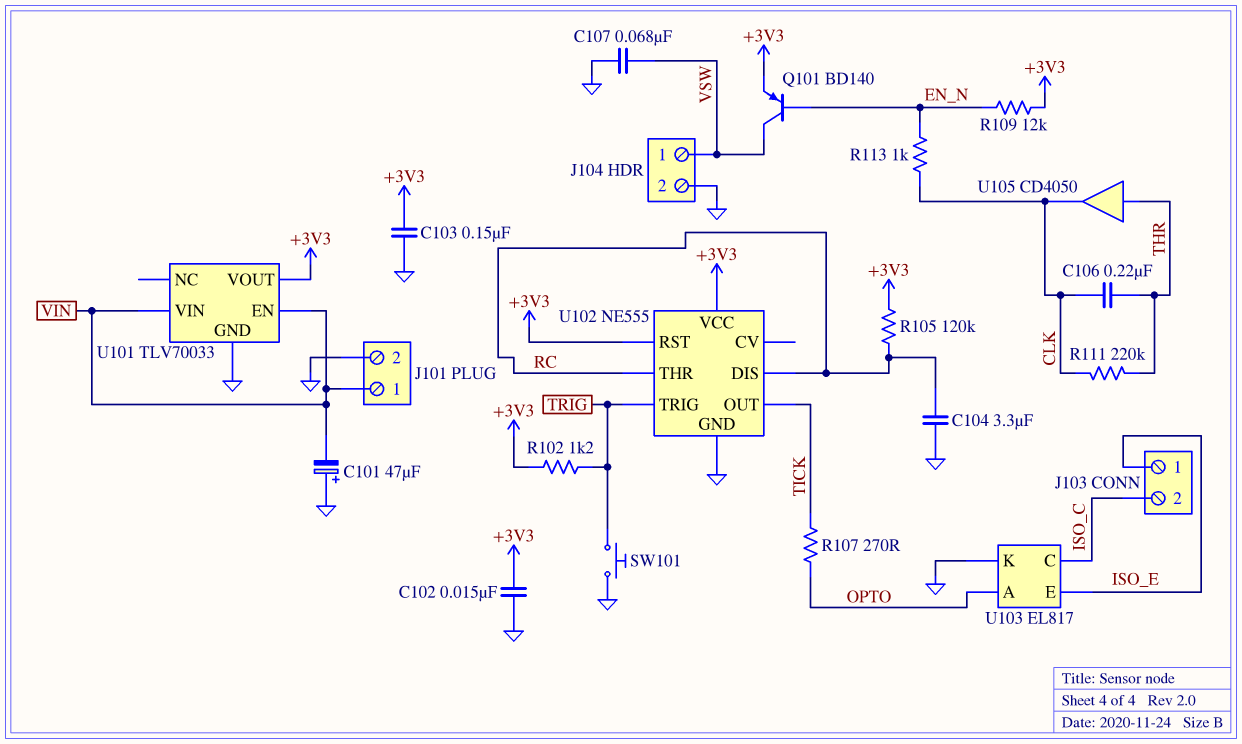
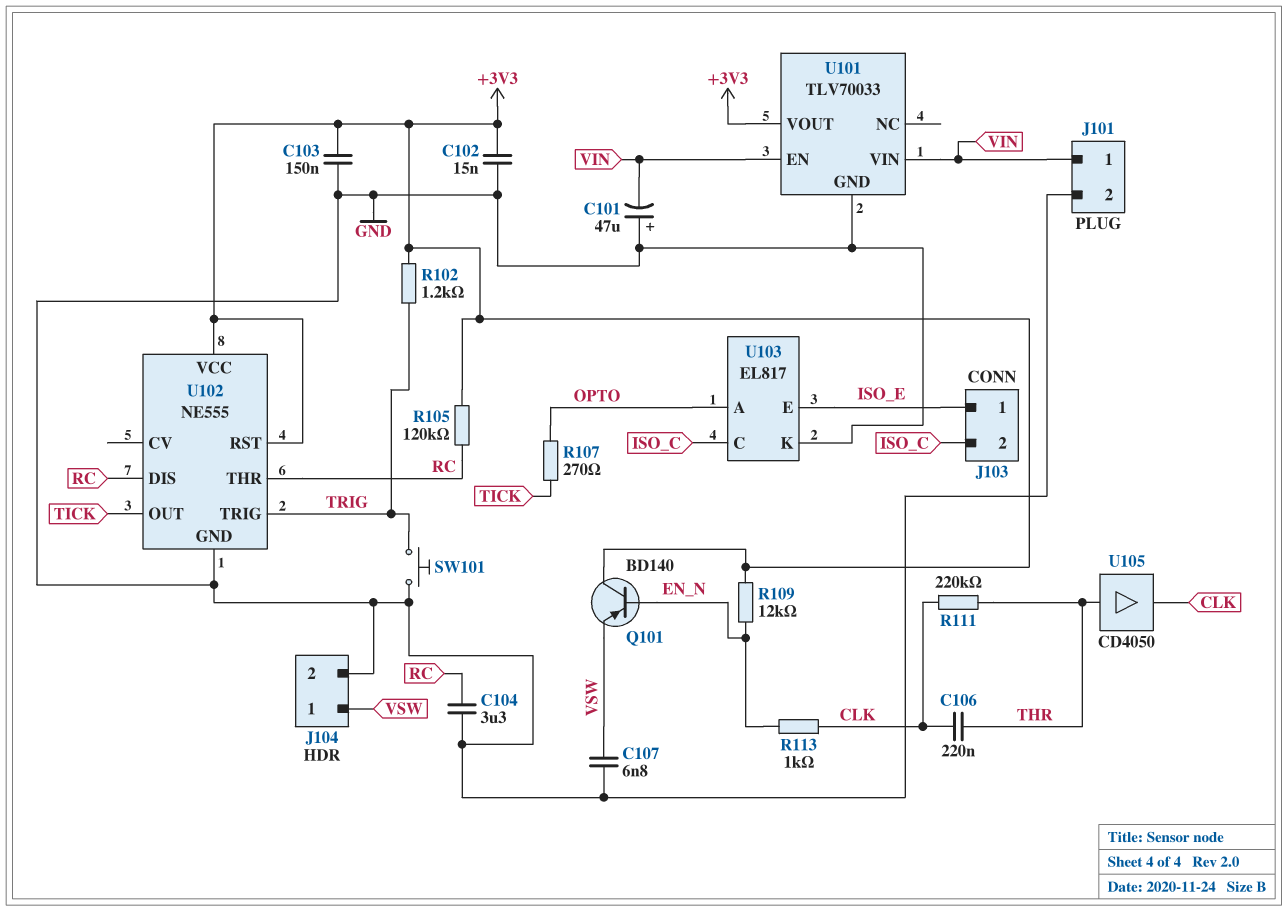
C107: 68nF (GND, VSW) -> 6.8nF (GND, VSW)
Q101: PNP BD140 (B EN_N, C VSW, E +3V3) -> PNP BD140 (B EN_N, C +3V3, E VSW)

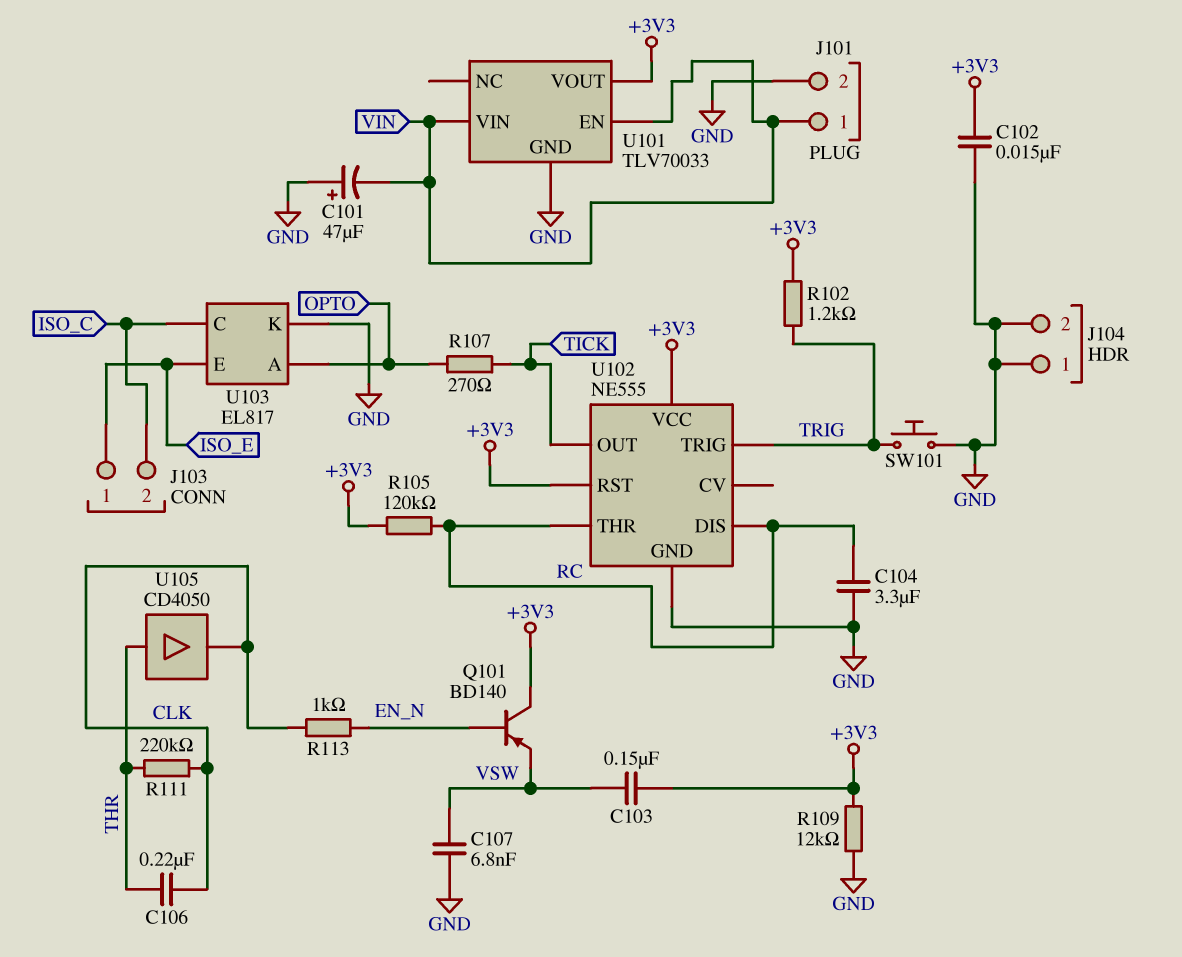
C103: 150nF (+3V3, GND) -> 150nF (+3V3, VSW)
J104 pin 1: VSW -> GND
R109: 12k (+3V3, EN_N) -> 12k (+3V3, GND)

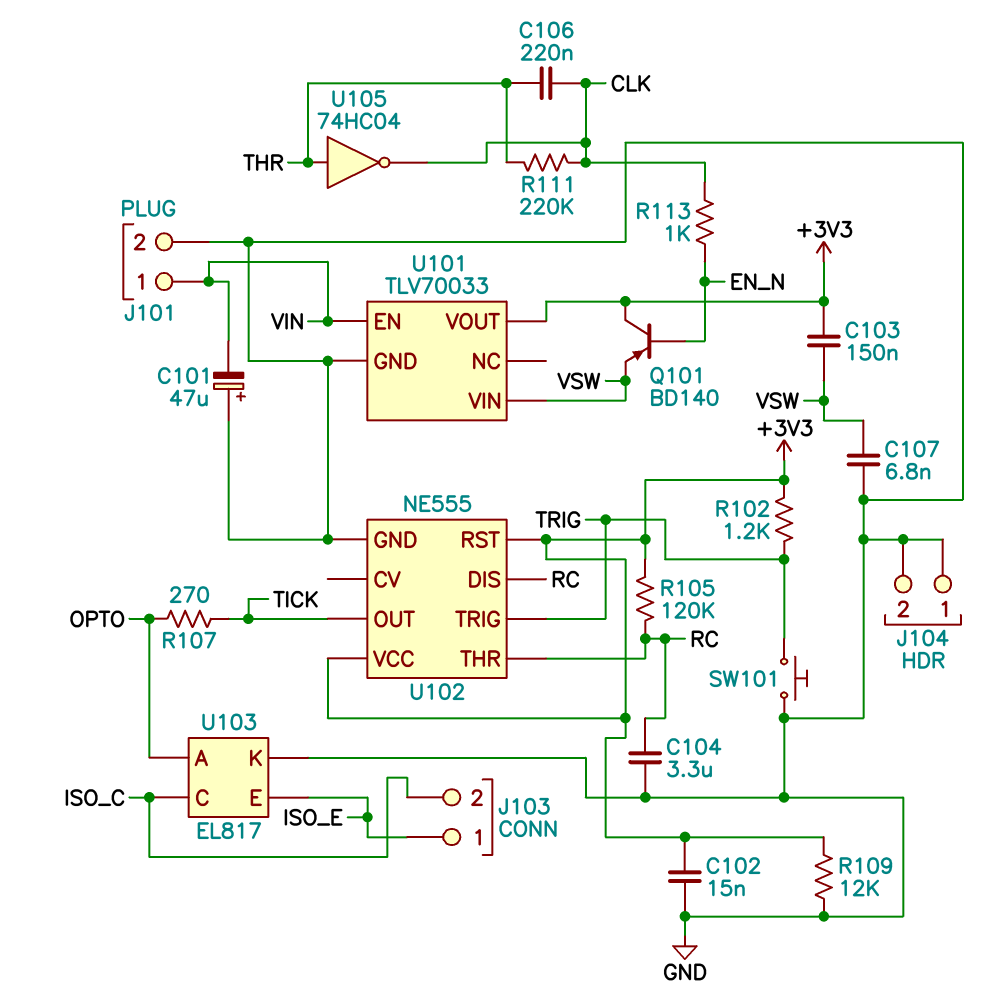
U101 pin VIN: VIN -> VSW
U105: buffer CD4050 (in THR, out CLK) -> NOT 74HC04 (in THR, out CLK)

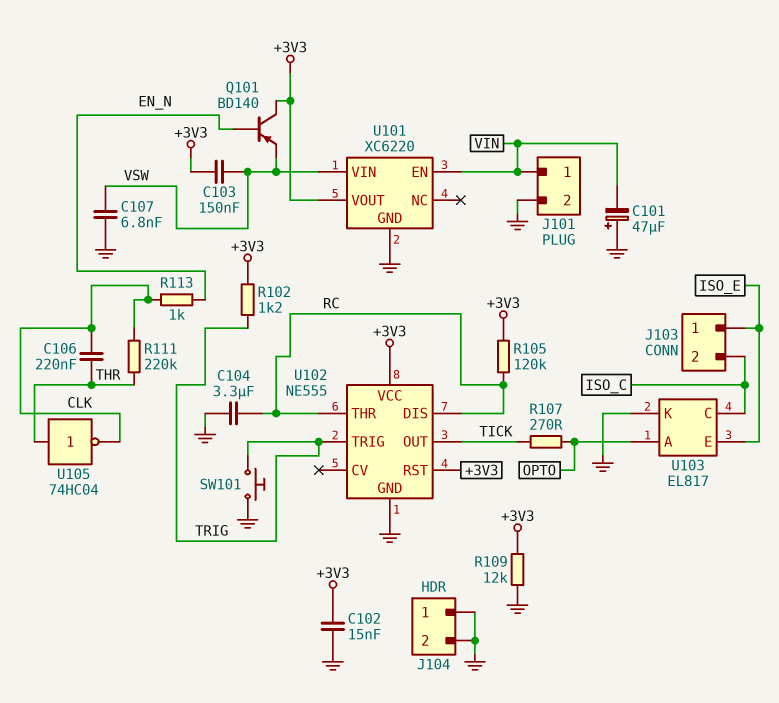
U101: TLV70033 -> XC6220

